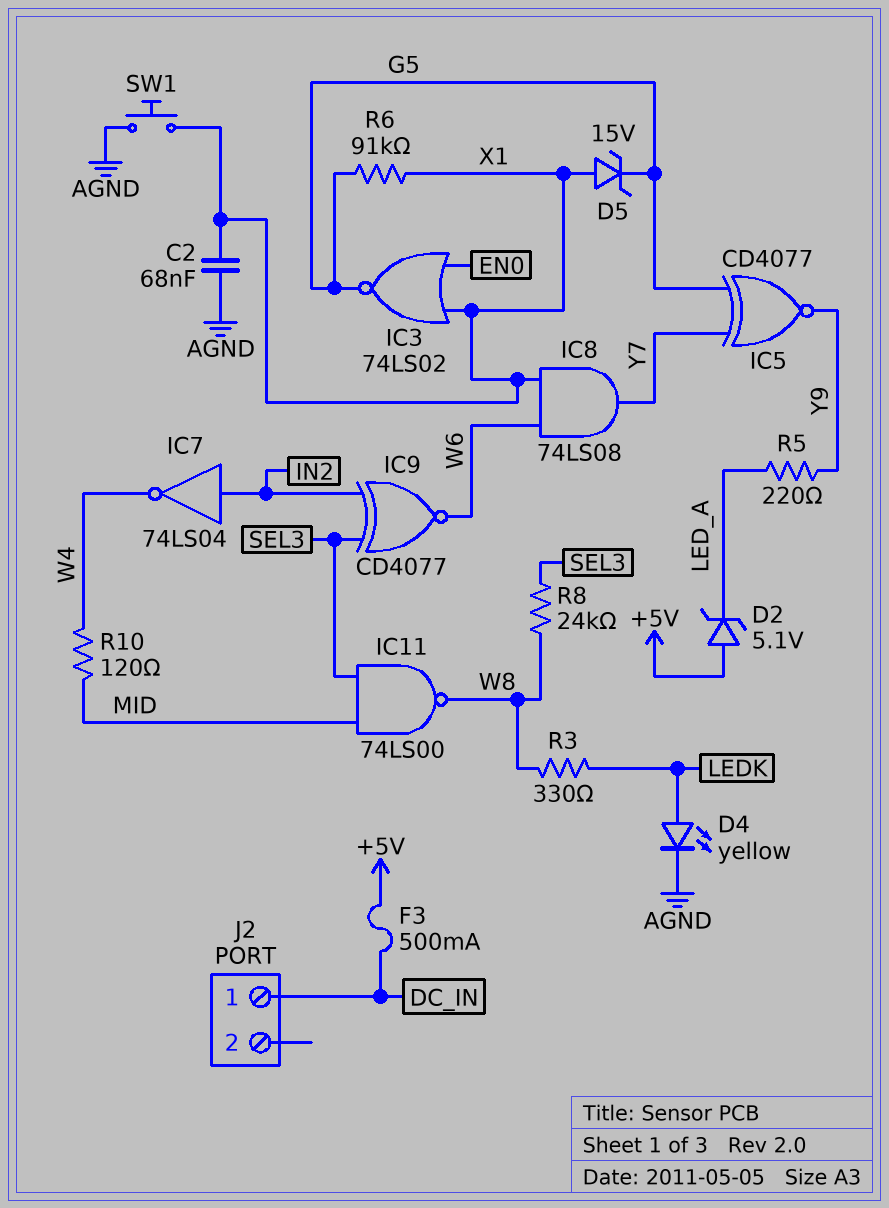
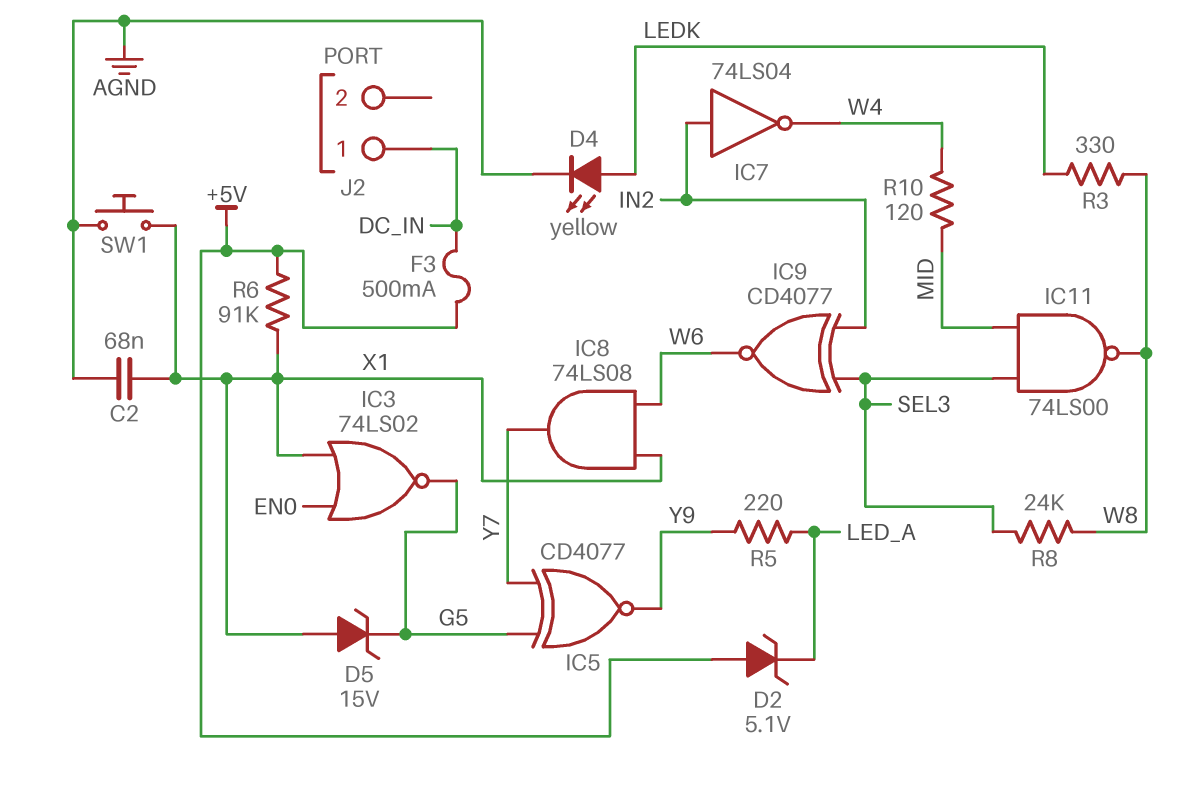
R6: 91k (G5, X1) -> 91k (+5V, X1)

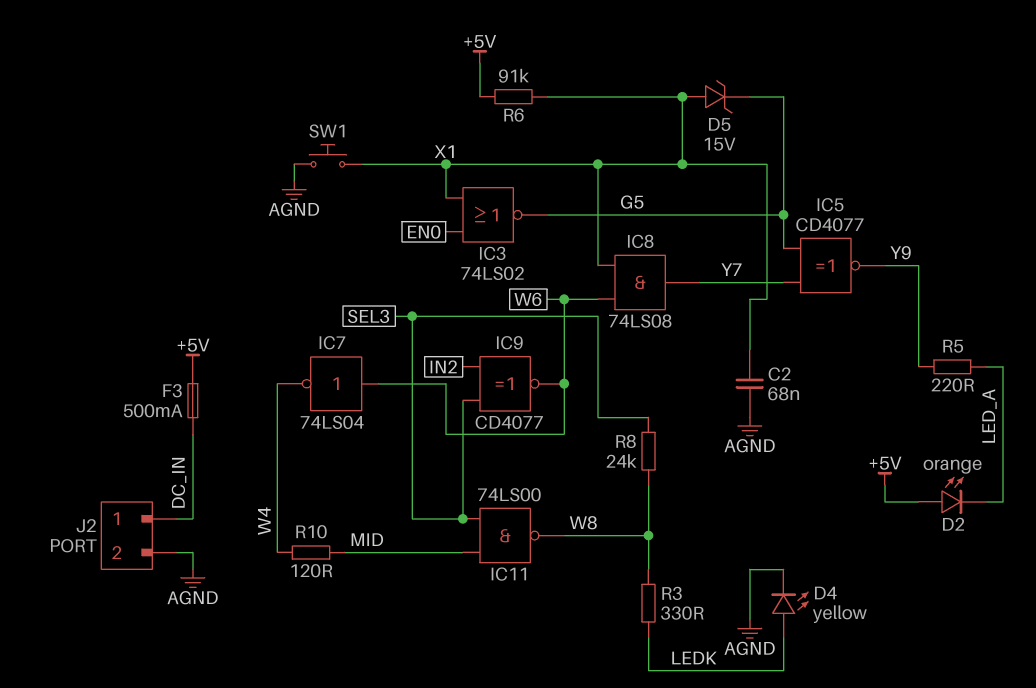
D2: zener 5.1V (A +5V, K LED_A) -> LED orange (A +5V, K LED_A)
IC7: NOT 74LS04 (in IN2, out W4) -> NOT 74LS04 (in W6, out W4)
J2 pin 2: none -> AGND

